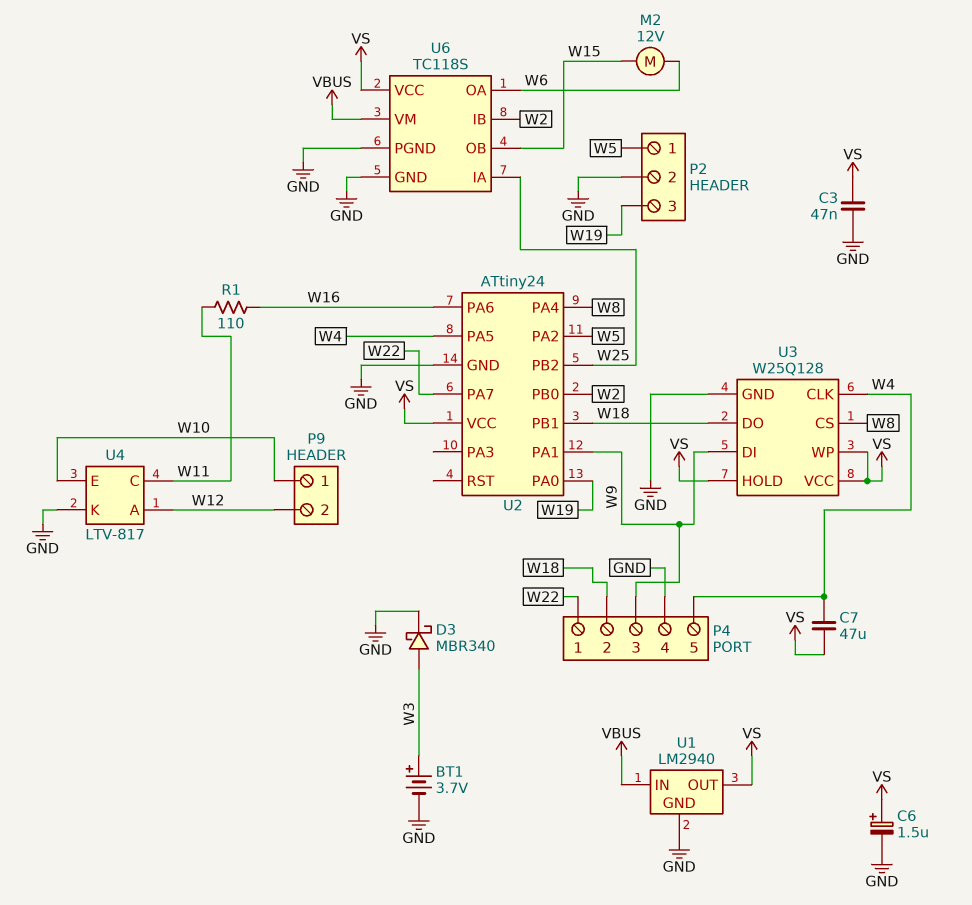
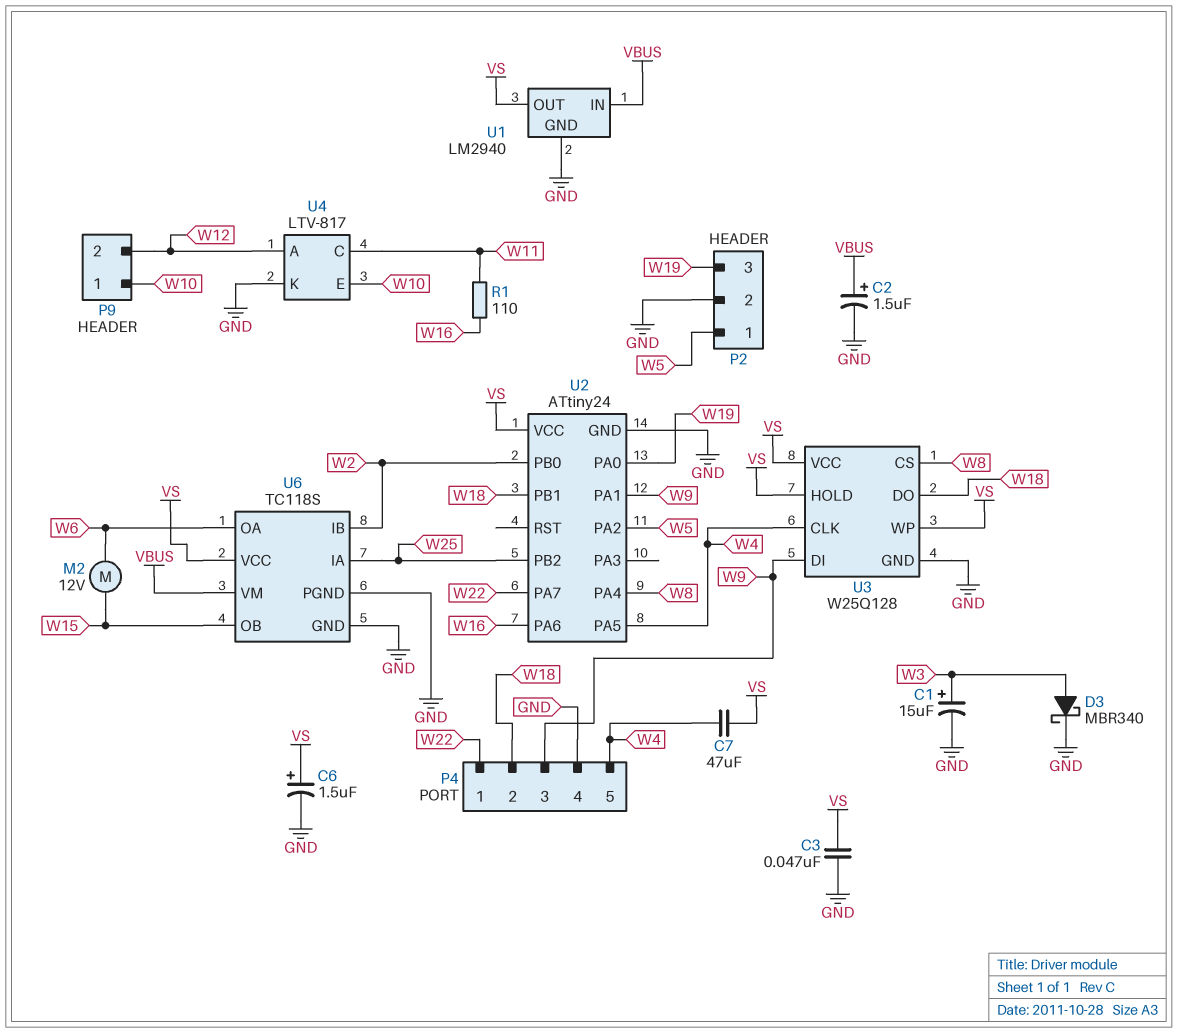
BT1: 3.7V (plus W3, minus GND) -> none
C1: none -> 15uF (plus W3, minus GND)
C2: none -> 1.5uF (plus VBUS, minus GND)

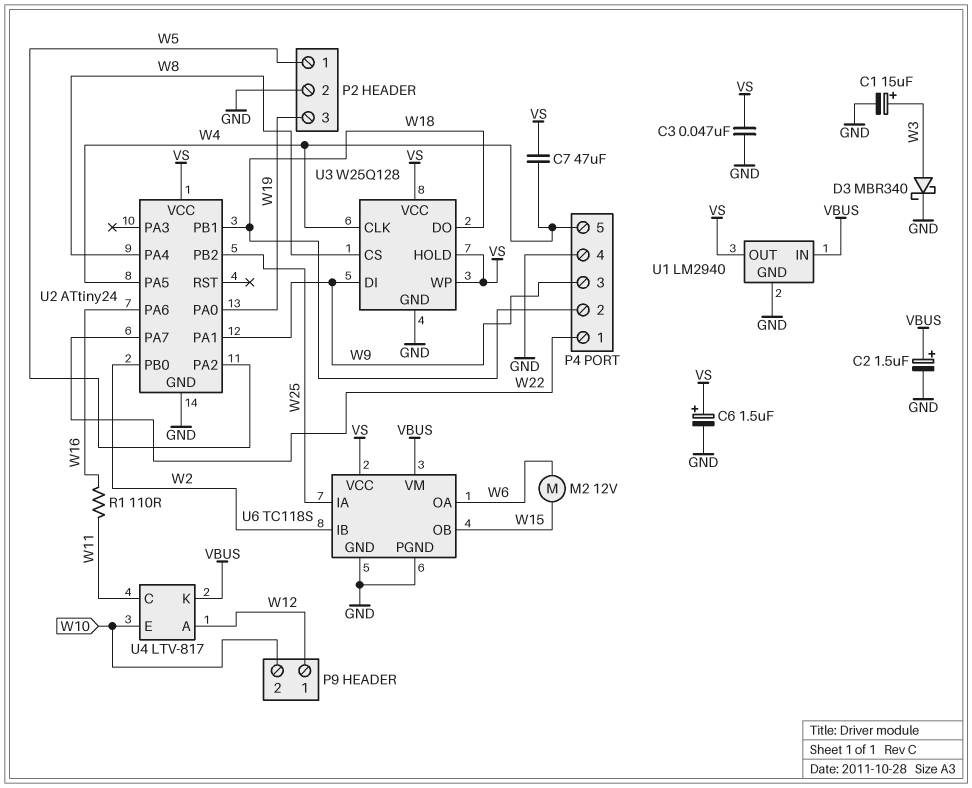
P9 pin 1: W10 -> W12
P9 pin 2: W12 -> W10
U4 pin K: GND -> VBUS

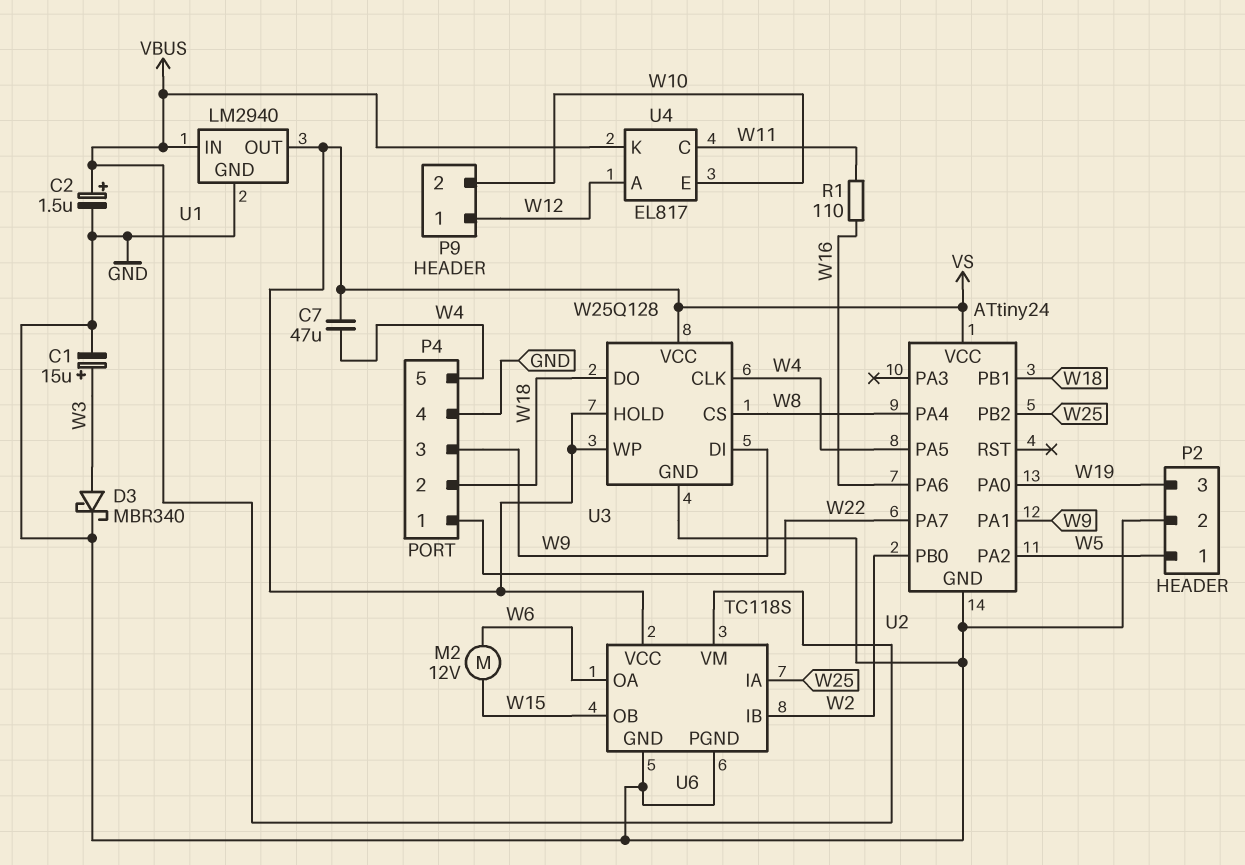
C3: 47nF (GND, VS) -> none
C6: 1.5uF (plus VS, minus GND) -> none
U4: LTV-817 -> EL817

